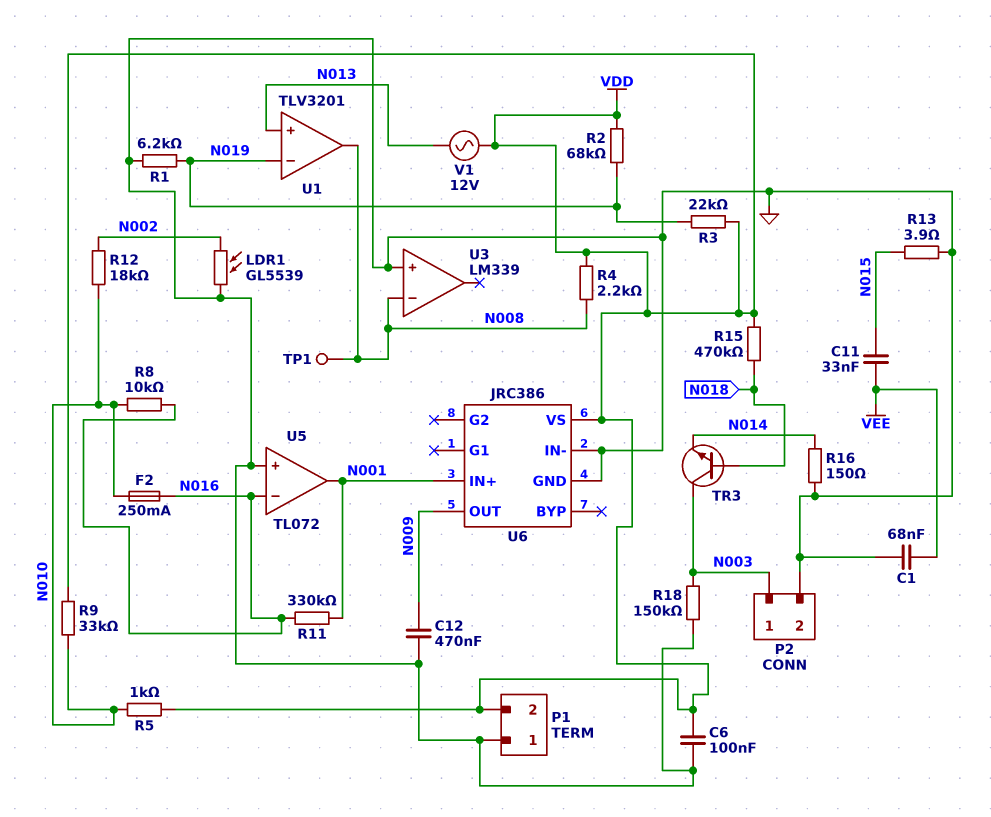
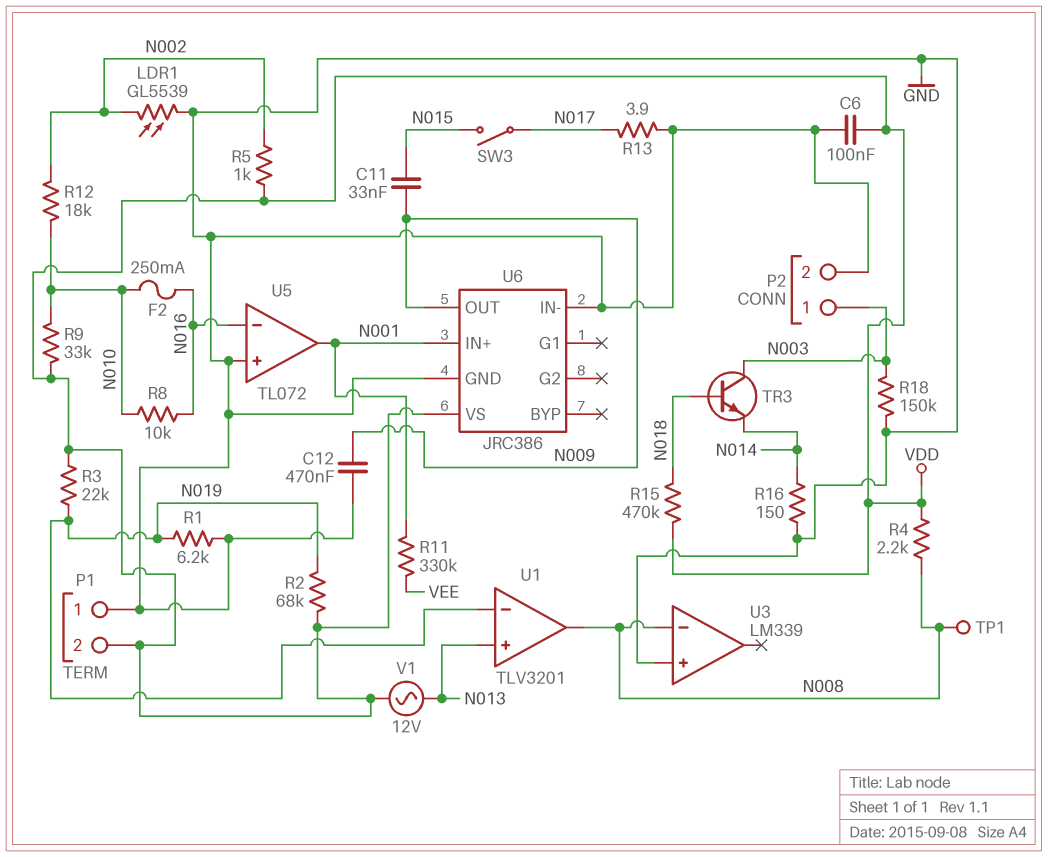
C1: 68nF (GND, VEE) -> none
C11: 33nF (N015, VEE) -> 33nF (N009, N015)
R5: 1k (N010, VDD) -> 1k (N002, VDD)
R11: 330k (N001, N016) -> 330k (N001, VEE)
R13: 3.9 (GND, N015) -> 3.9 (GND, N017)
SW3: none -> switch (N015, N017)

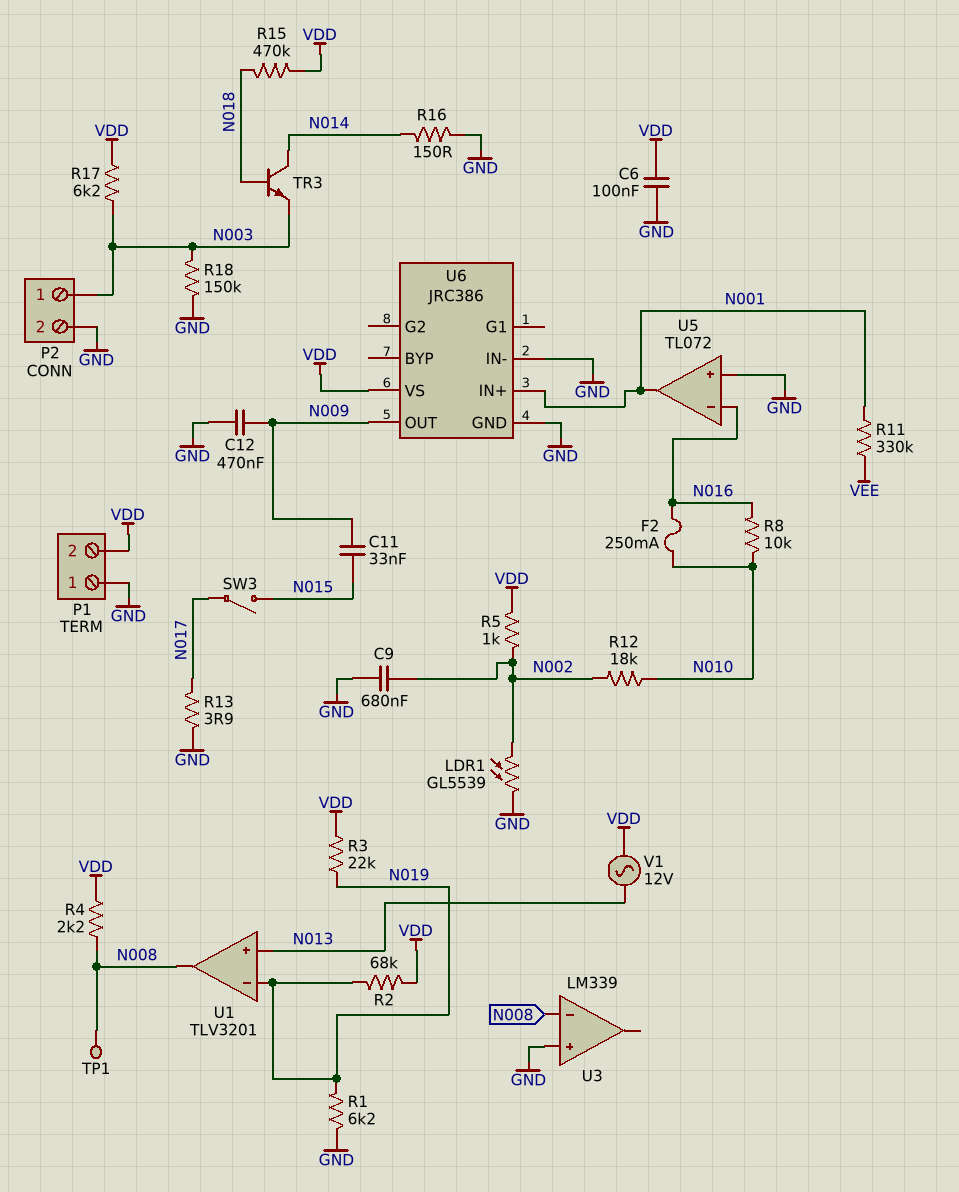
C9: none -> 680nF (GND, N002)
R9: 33k (N010, VDD) -> none
R17: none -> 6.2k (N003, VDD)
TR3: NPN (B N018, C N003, E N014) -> NPN (B N018, C N014, E N003)

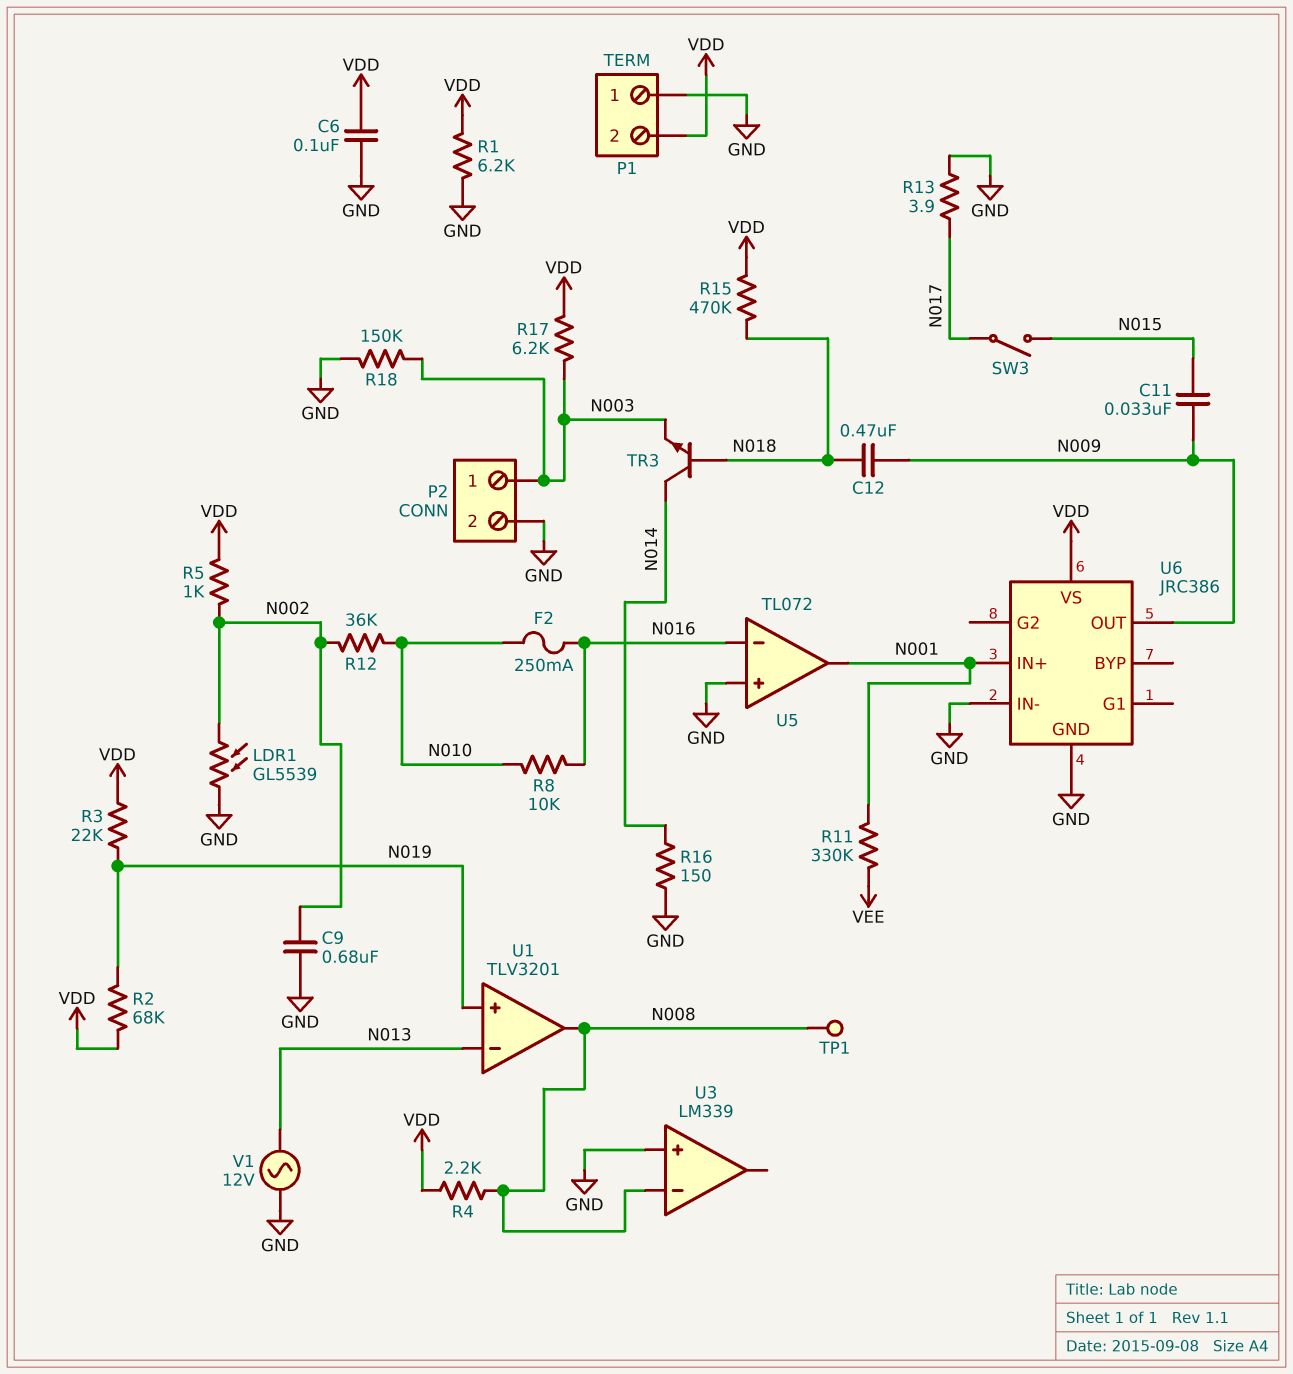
C12: 470nF (GND, N009) -> 470nF (N009, N018)
R1: 6.2k (GND, N019) -> 6.2k (GND, VDD)
R12: 18k (N002, N010) -> 36k (N002, N010)
U1 pin in+: N013 -> N019
U1 pin in-: N019 -> N013
V1: AC 12V (N013, VDD) -> AC 12V (GND, N013)

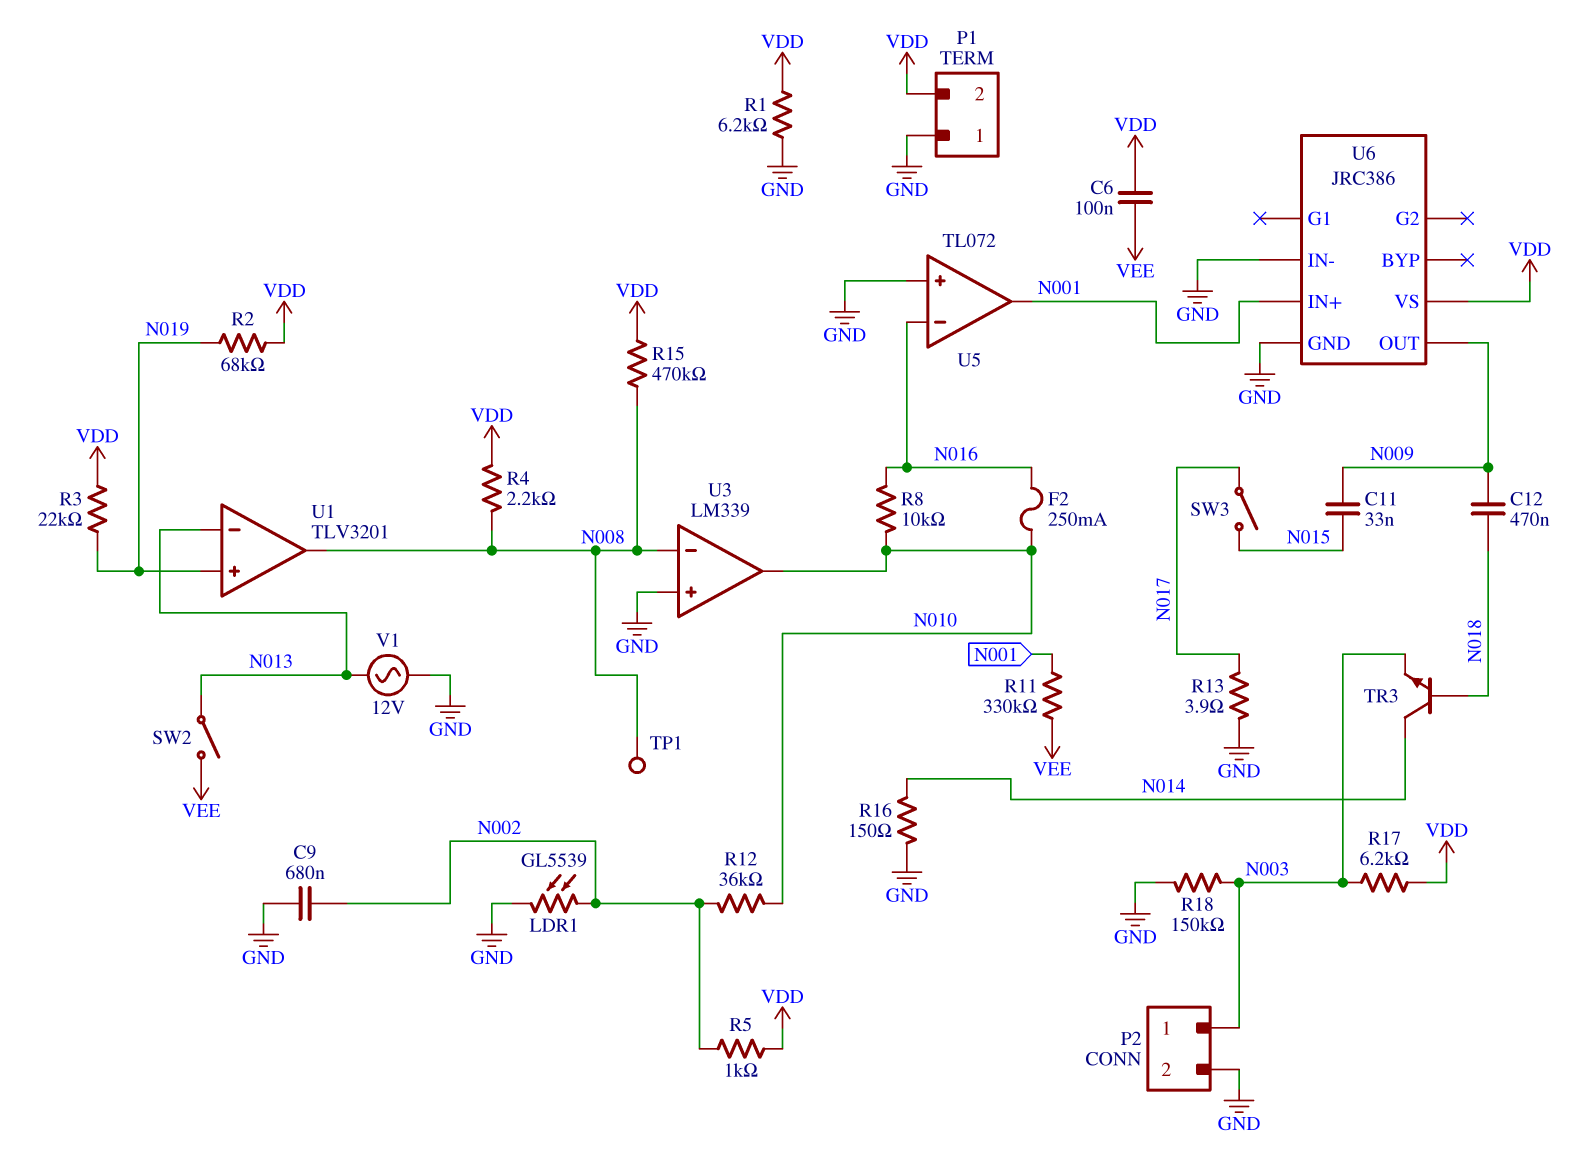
C6: 100nF (GND, VDD) -> 100nF (VDD, VEE)
R15: 470k (N018, VDD) -> 470k (N008, VDD)
SW2: none -> switch (N013, VEE)
U3 pin out: none -> N010

